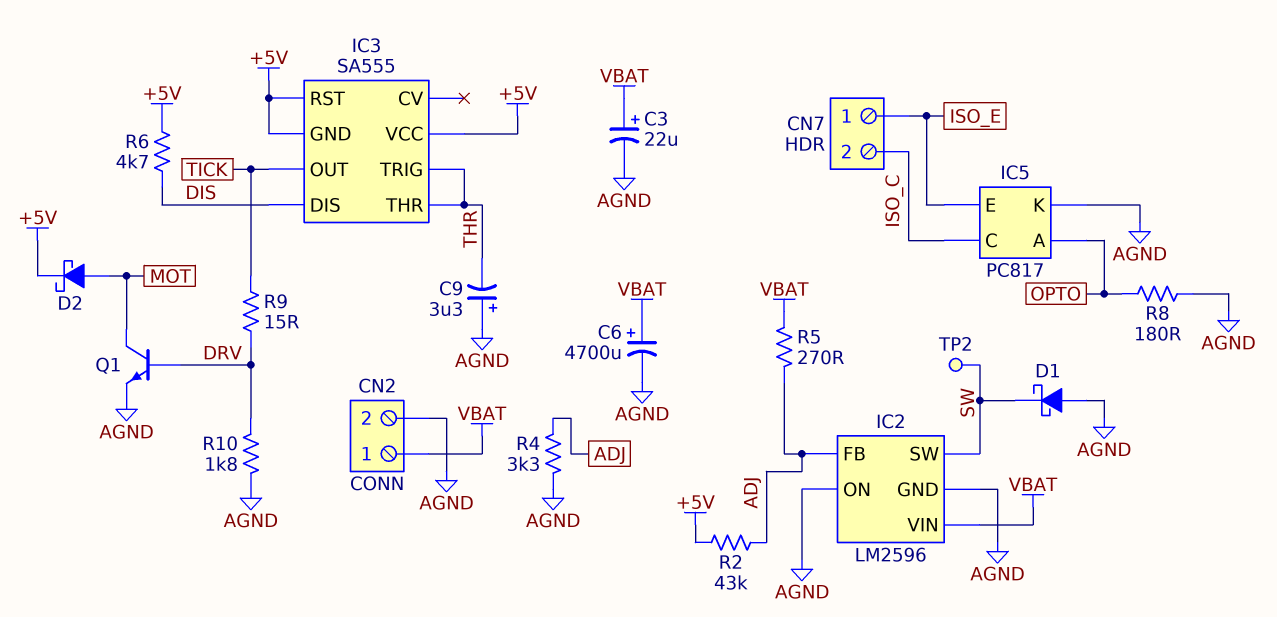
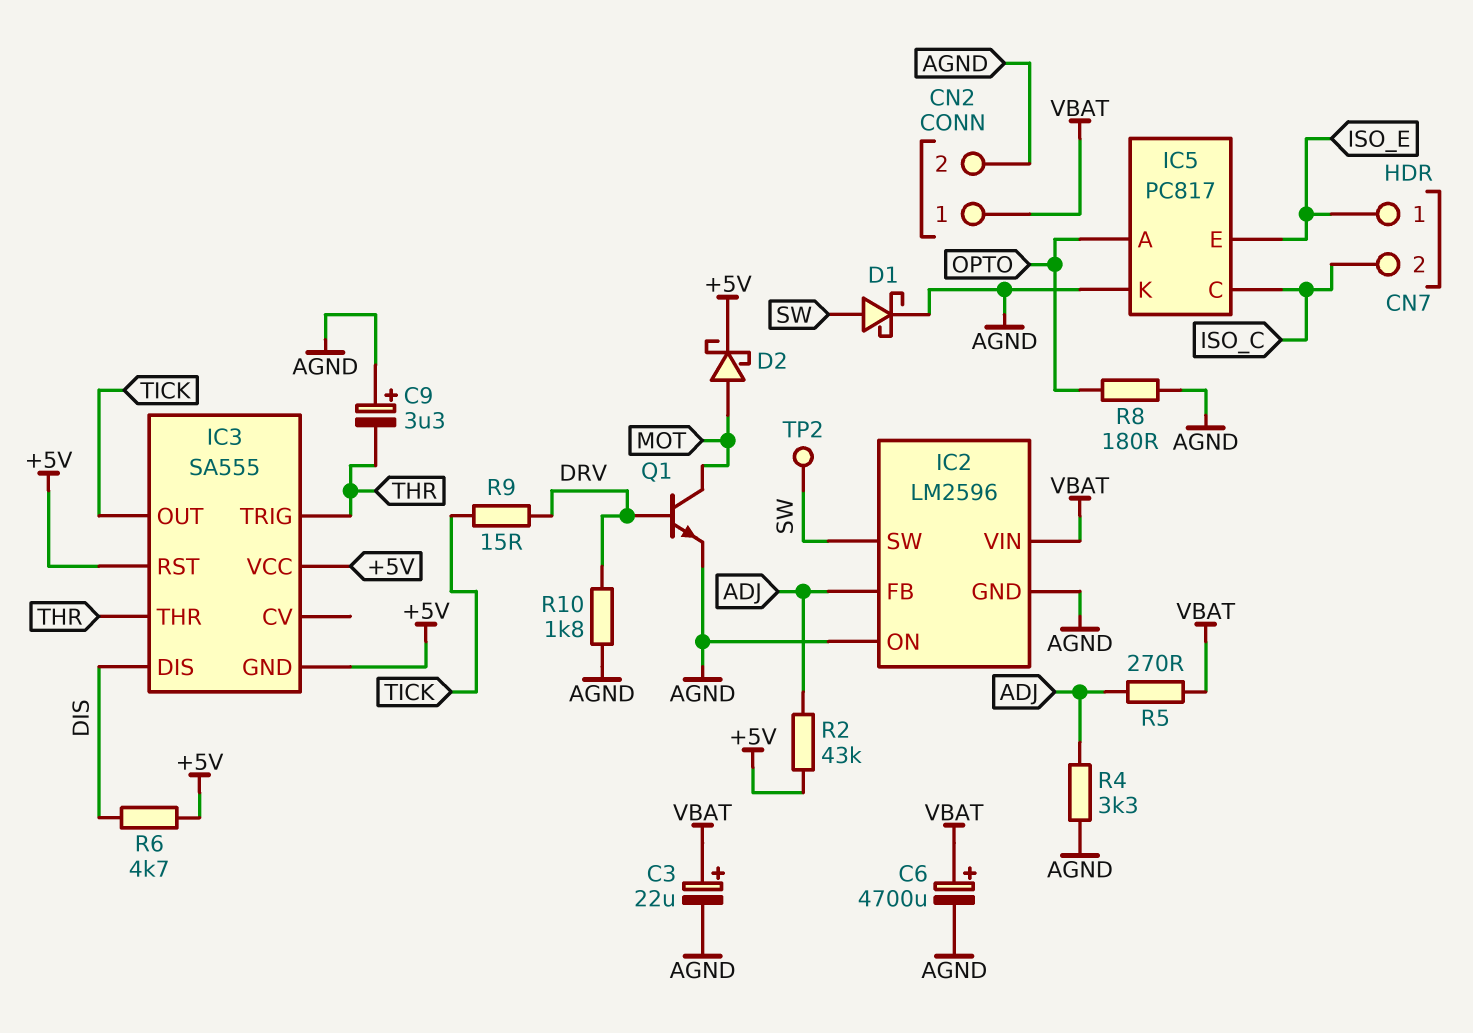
D1: schottky (A AGND, K SW) -> schottky (A SW, K AGND)

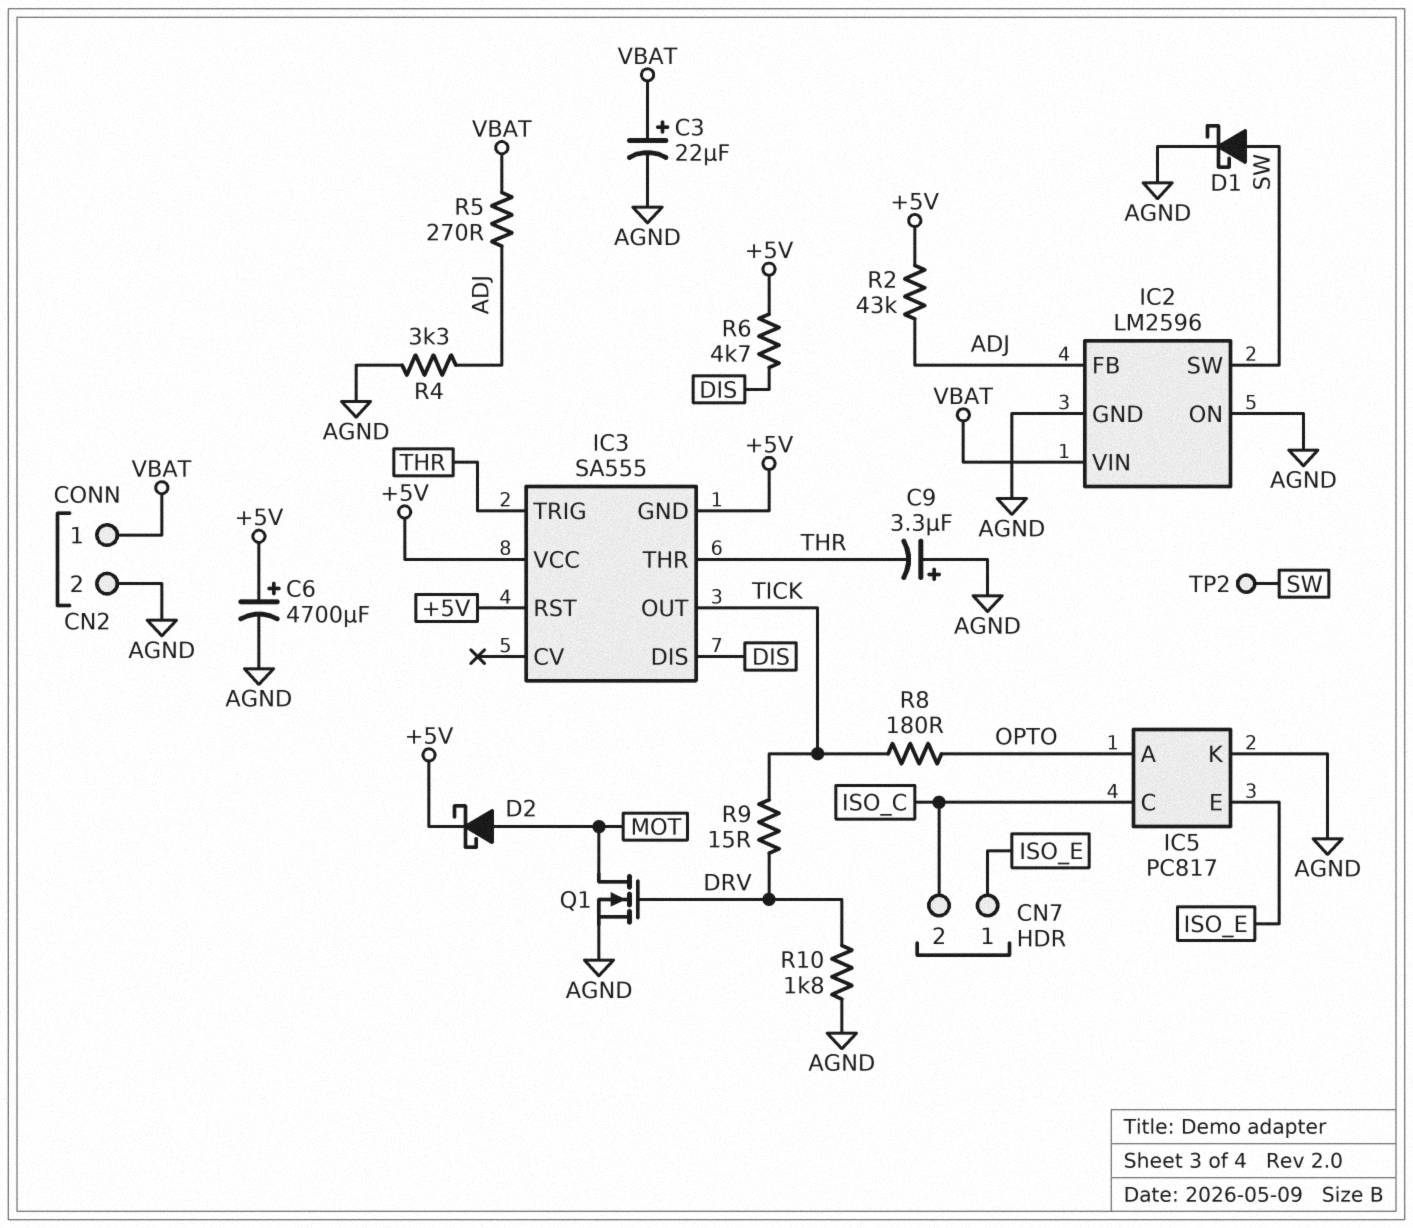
C6: 4700uF (plus VBAT, minus AGND) -> 4700uF (plus +5V, minus AGND)
Q1: NPN (B DRV, C MOT, E AGND) -> NMOS (G DRV, D MOT, S AGND)
R8: 180 (AGND, OPTO) -> 180 (OPTO, TICK)

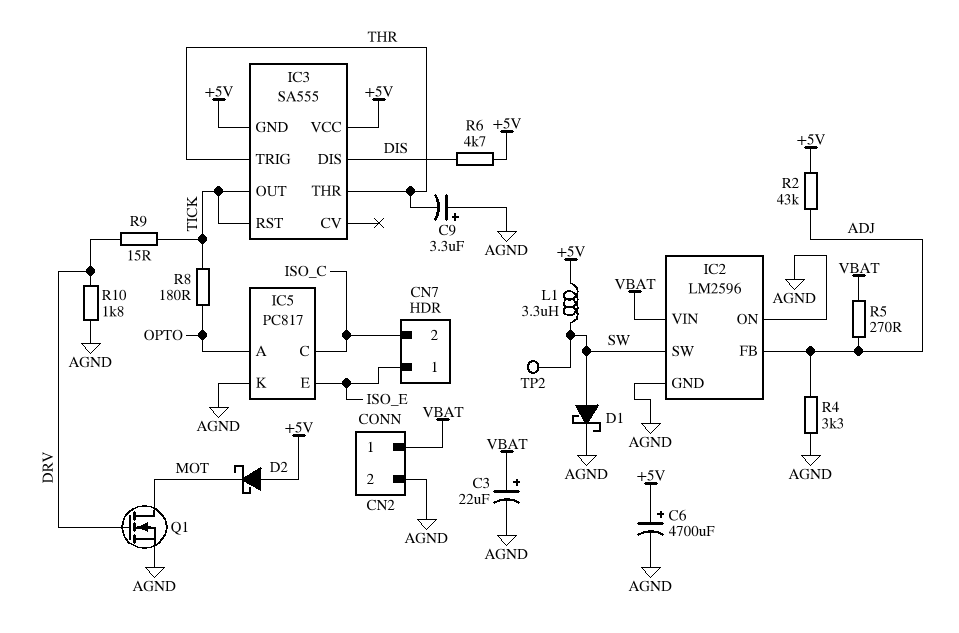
D2: schottky (A MOT, K +5V) -> schottky (A +5V, K MOT)
IC3 pin RST: +5V -> TICK
L1: none -> 3.3uH (+5V, SW)

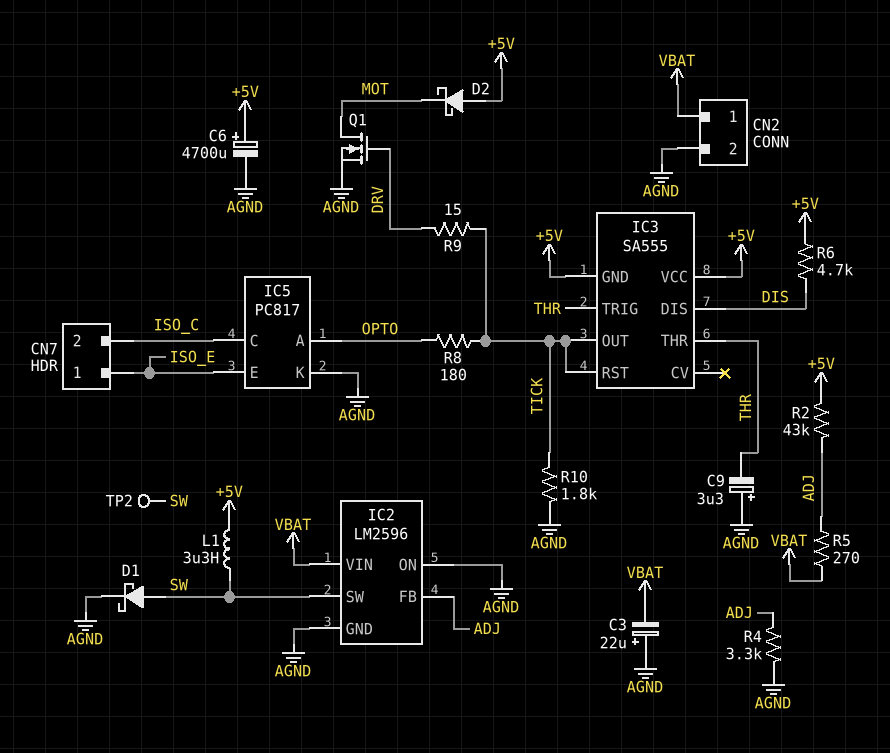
C3: 22uF (plus VBAT, minus AGND) -> 22uF (plus AGND, minus VBAT)
R10: 1.8k (AGND, DRV) -> 1.8k (AGND, TICK)

